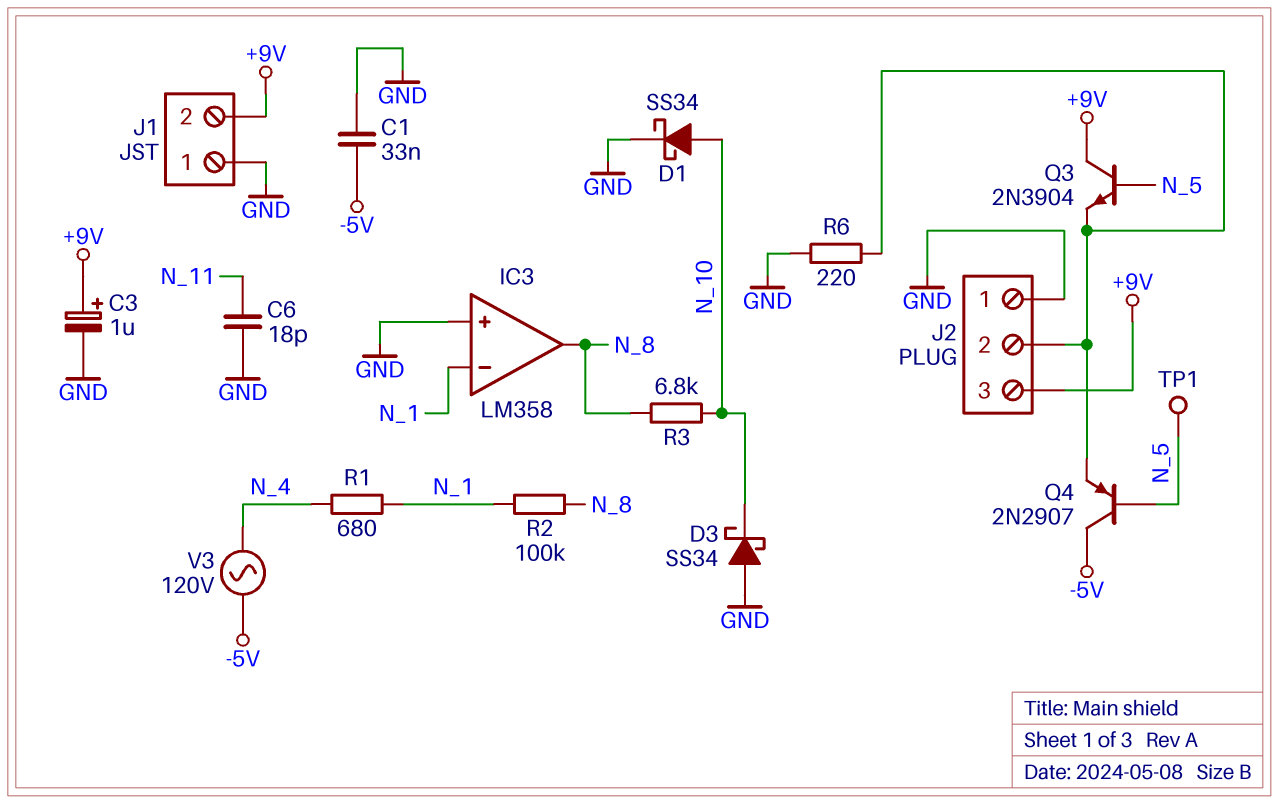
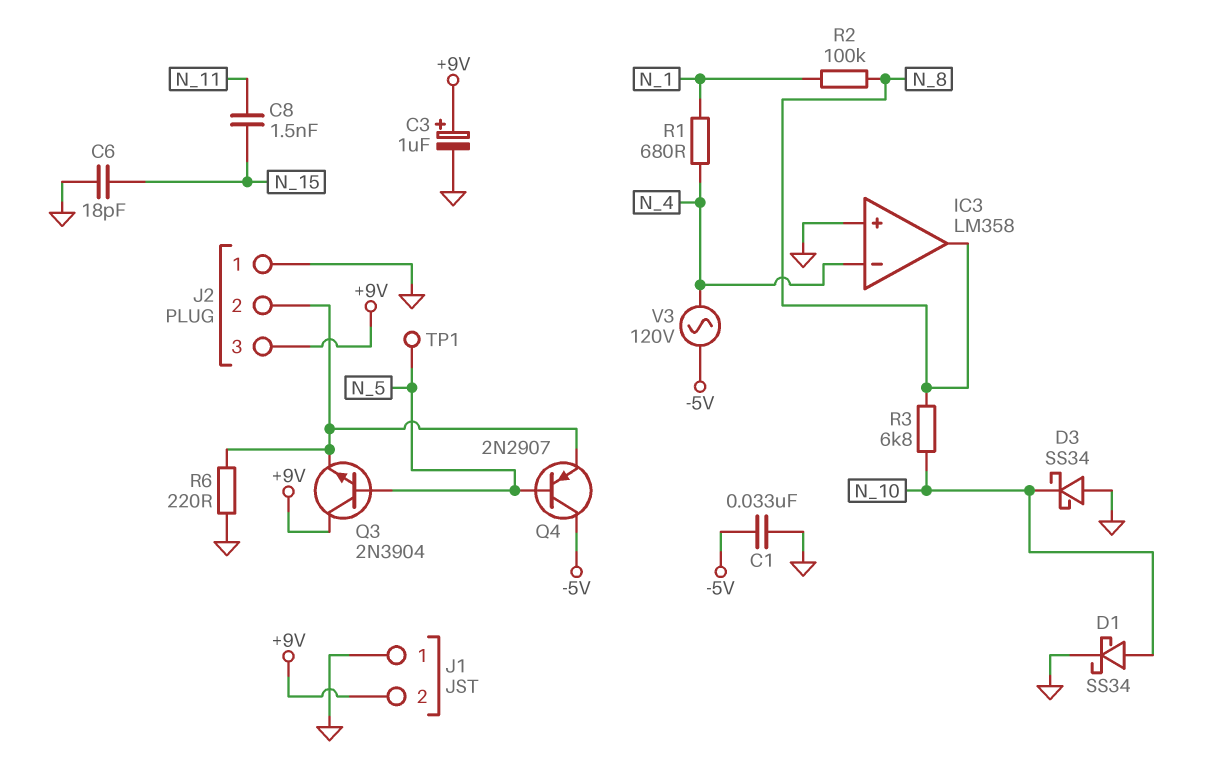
C6: 18pF (GND, N_11) -> 18pF (GND, N_15)
C8: none -> 1.5nF (N_11, N_15)
IC3 pin in-: N_1 -> N_4

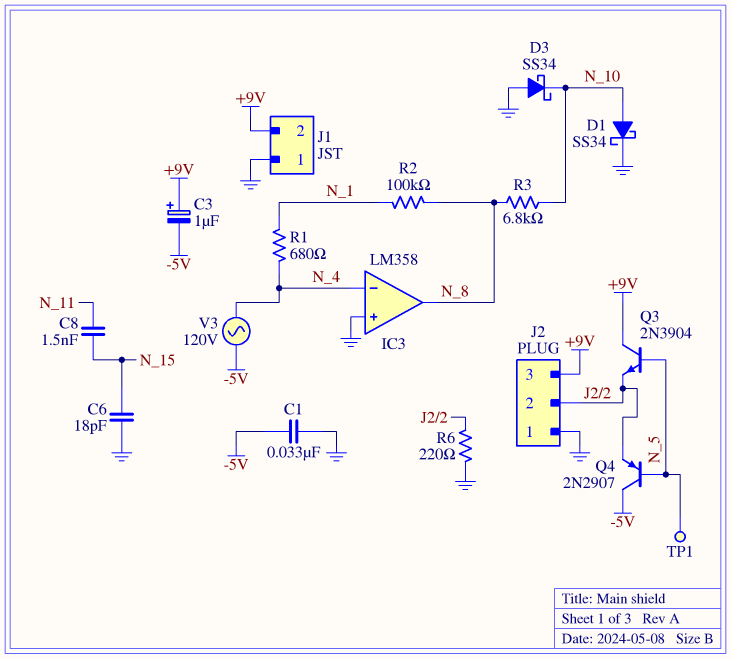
C3: 1uF (plus +9V, minus GND) -> 1uF (plus +9V, minus -5V)

